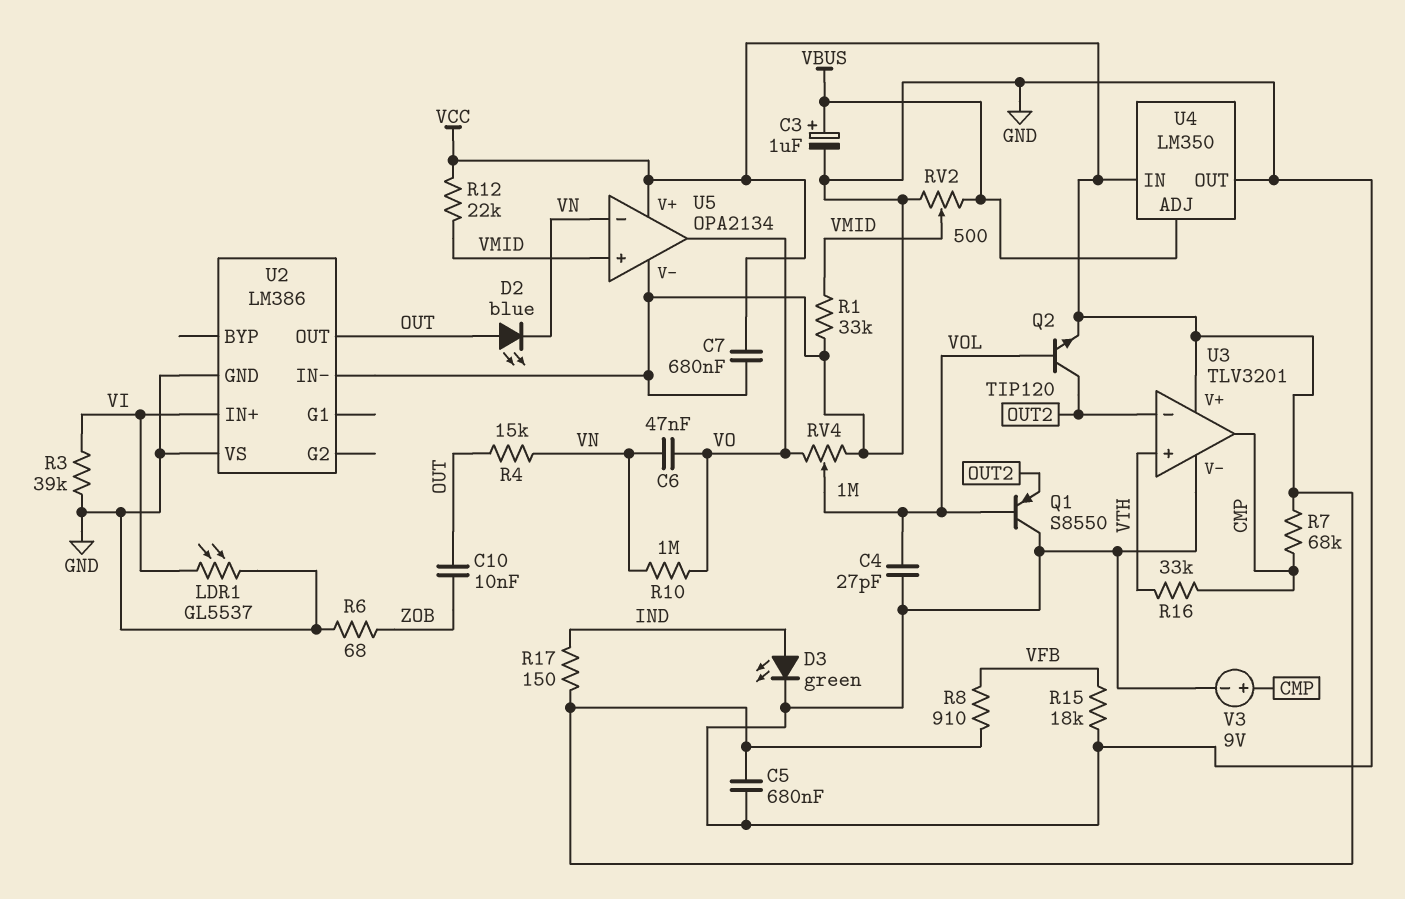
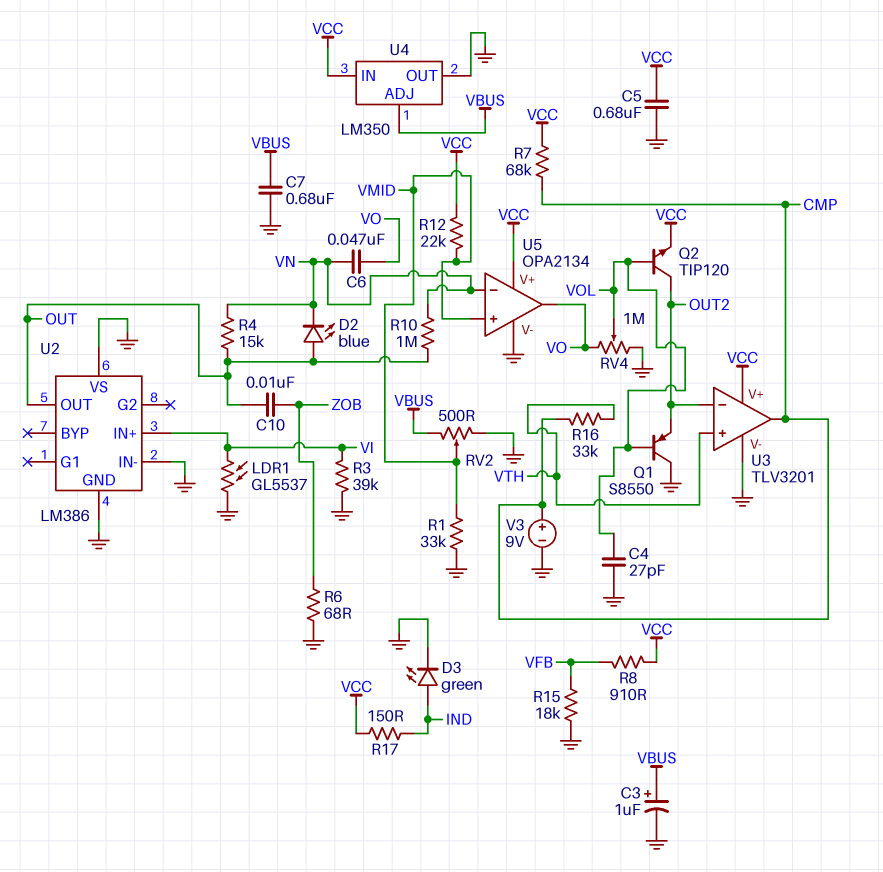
C7: 680nF (GND, VCC) -> 680nF (GND, VBUS)
R10: 1M (VN, VO) -> 1M (OUT, VN)

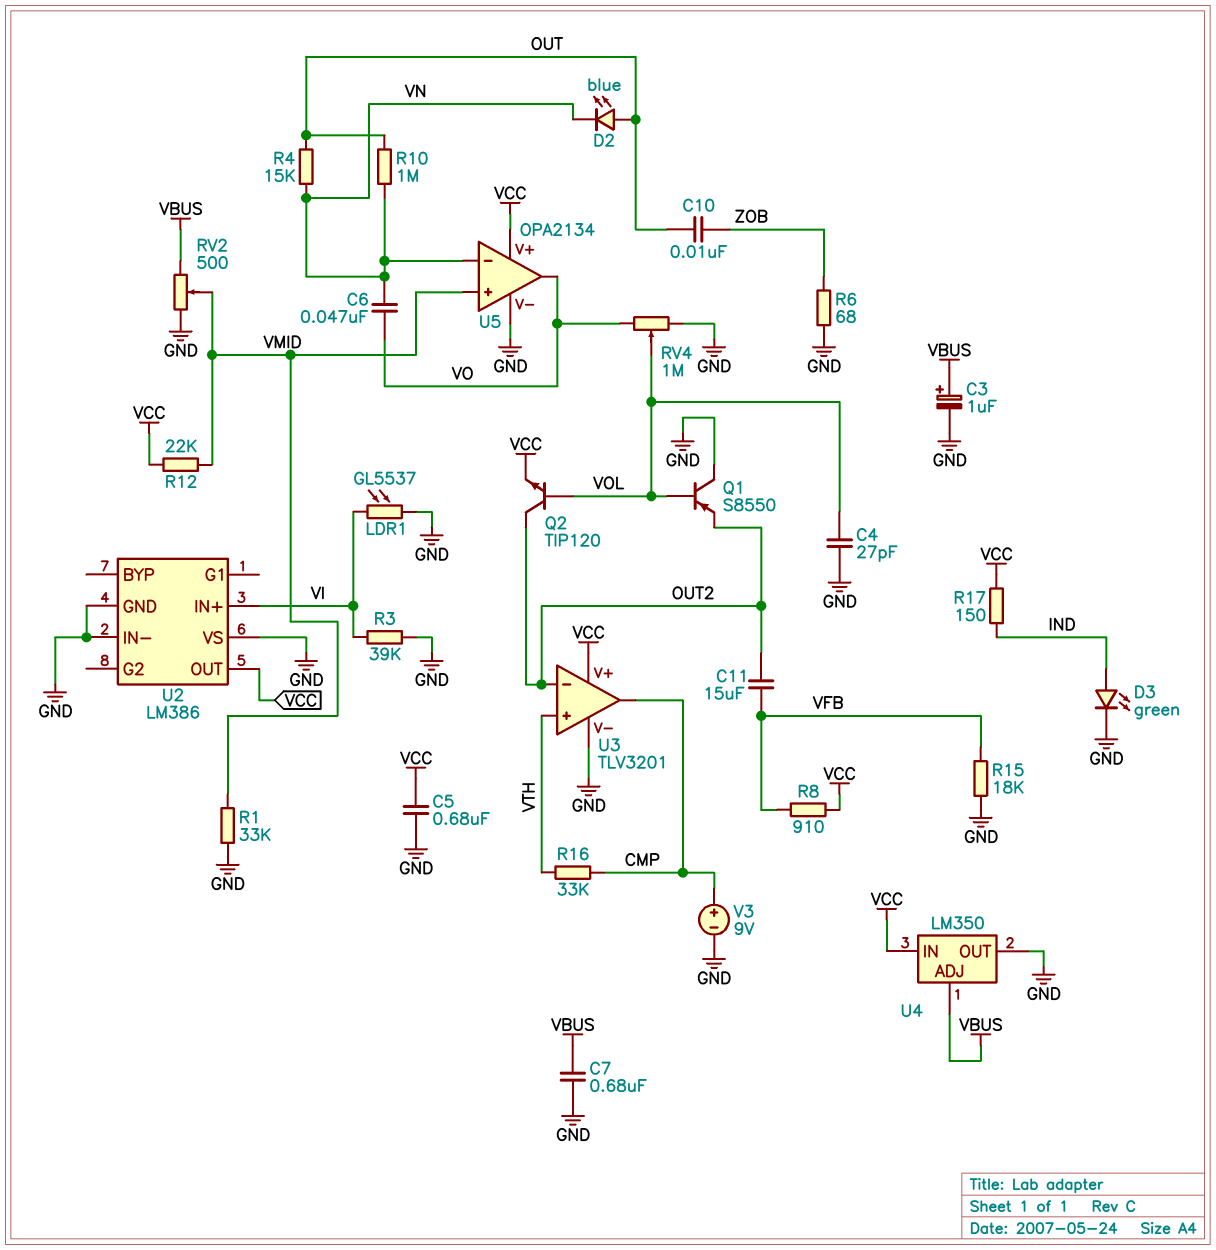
C11: none -> 15uF (OUT2, VFB)
R7: 68k (CMP, VCC) -> none
U2 pin OUT: OUT -> VCC

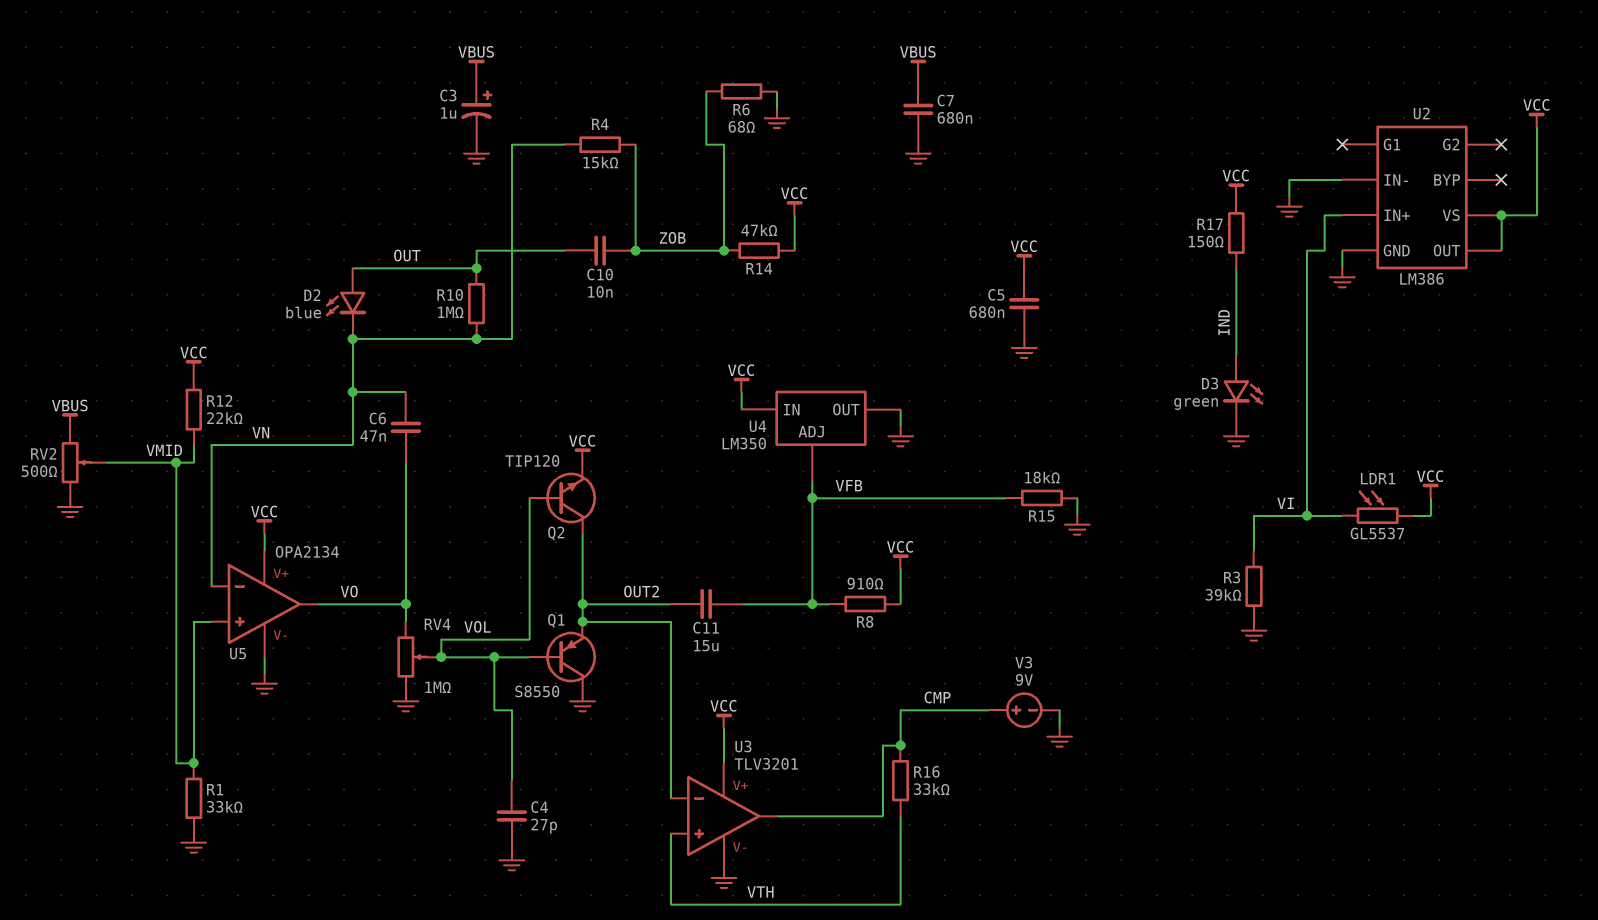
LDR1: GL5537 (GND, VI) -> GL5537 (VCC, VI)
R4: 15k (OUT, VN) -> 15k (VN, ZOB)
R14: none -> 47k (VCC, ZOB)
U2 pin VS: GND -> VCC
U4 pin ADJ: VBUS -> VFB

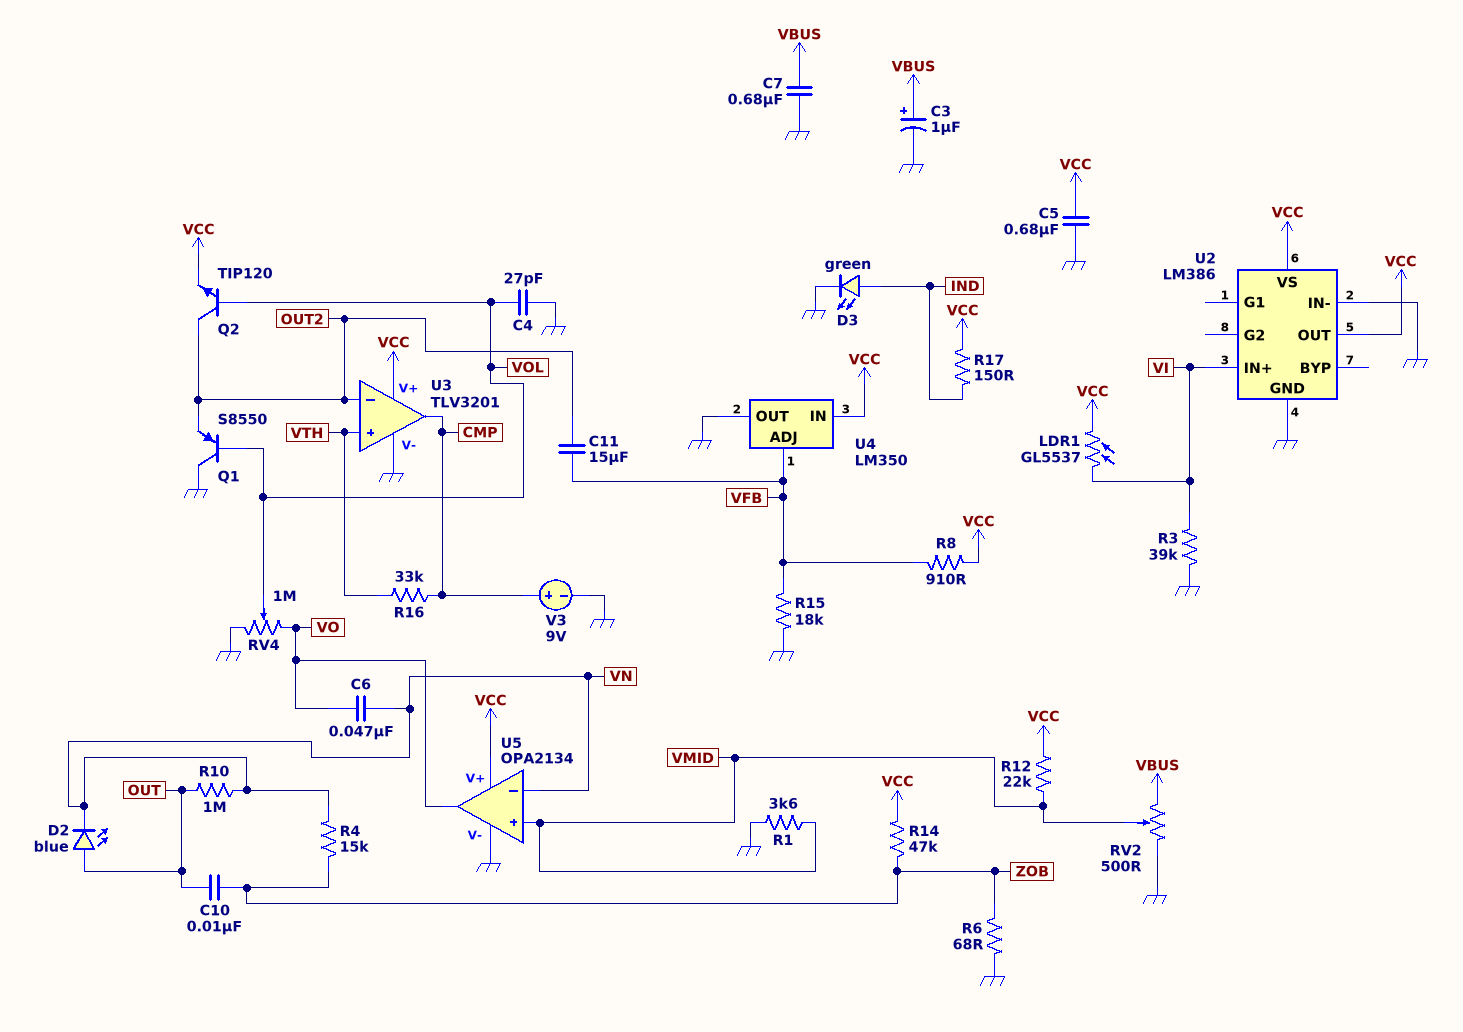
R1: 33k (GND, VMID) -> 3.6k (GND, VMID)

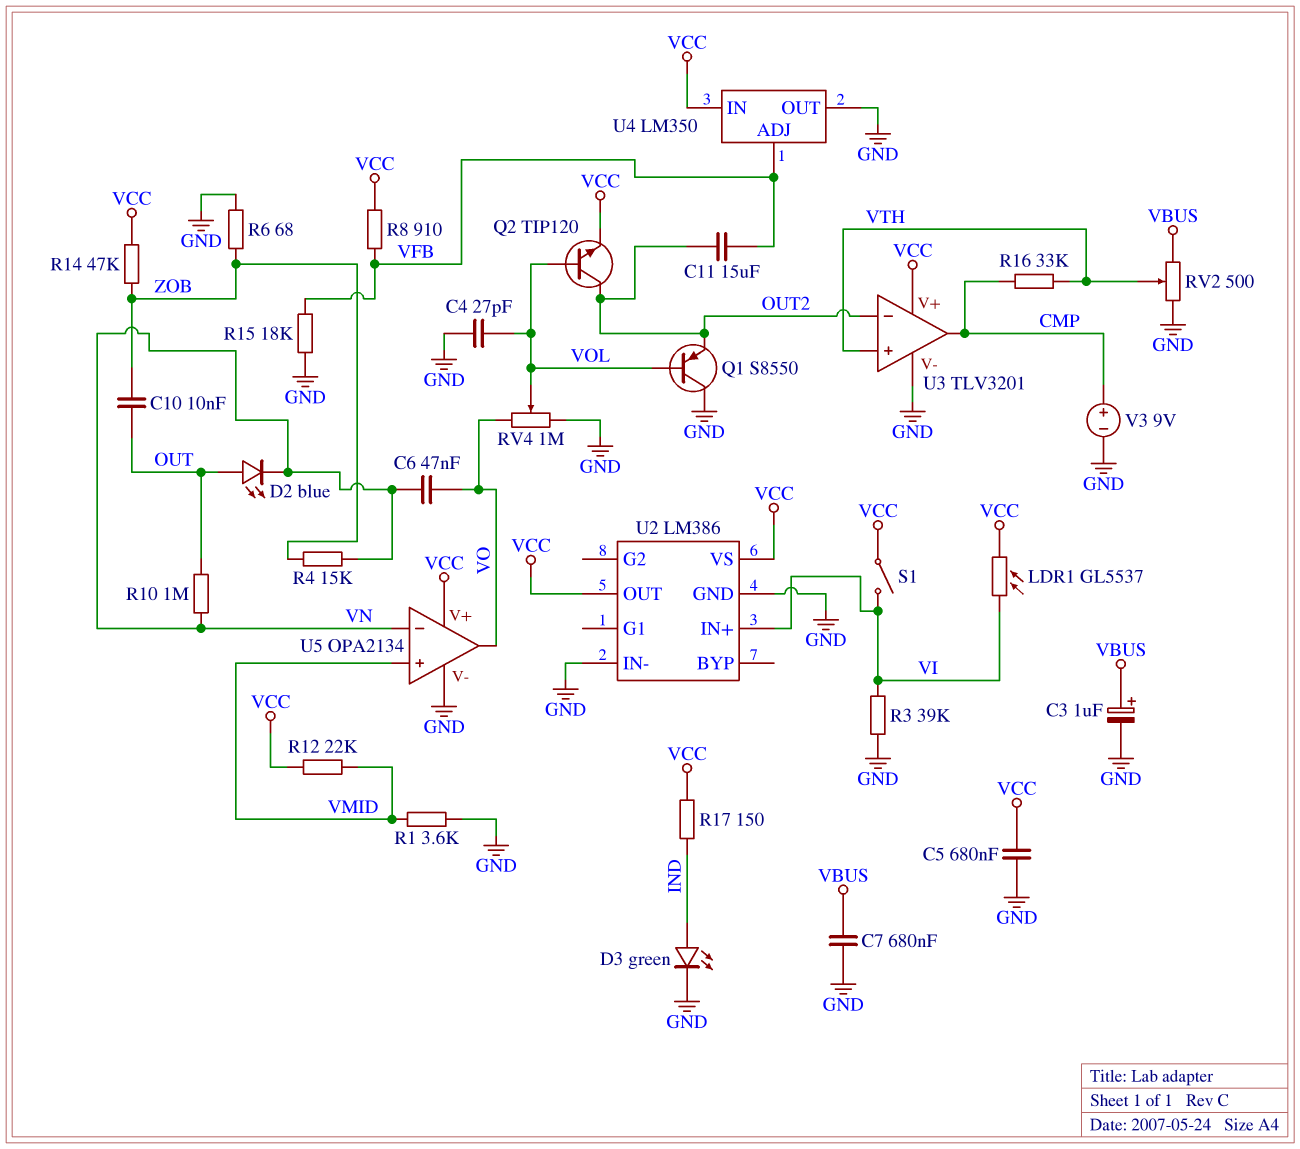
RV2: 500 (GND, VBUS, wiper VMID) -> 500 (GND, VBUS, wiper VTH)
S1: none -> switch (VCC, VI)

